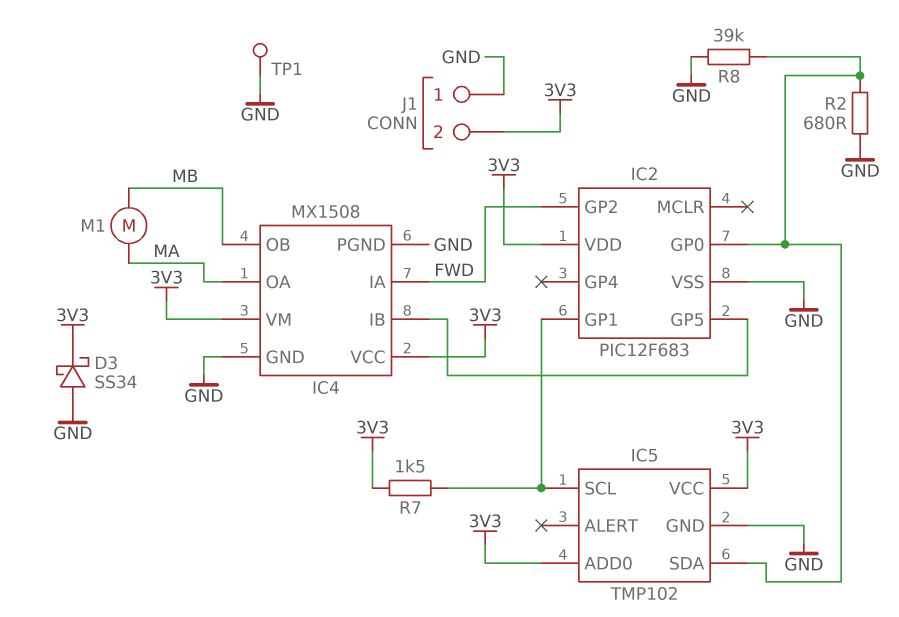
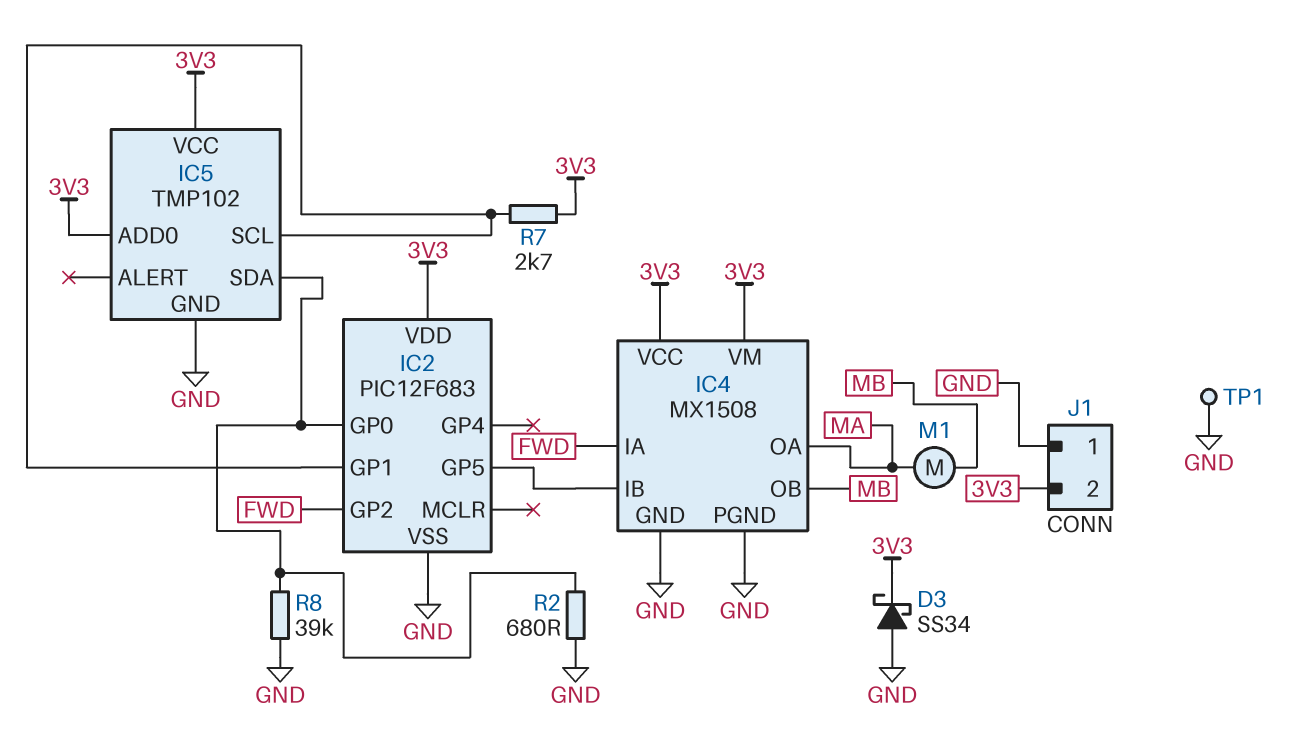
R7: 1.5k (3V3, IC2/GP1) -> 2.7k (3V3, IC2/GP1)

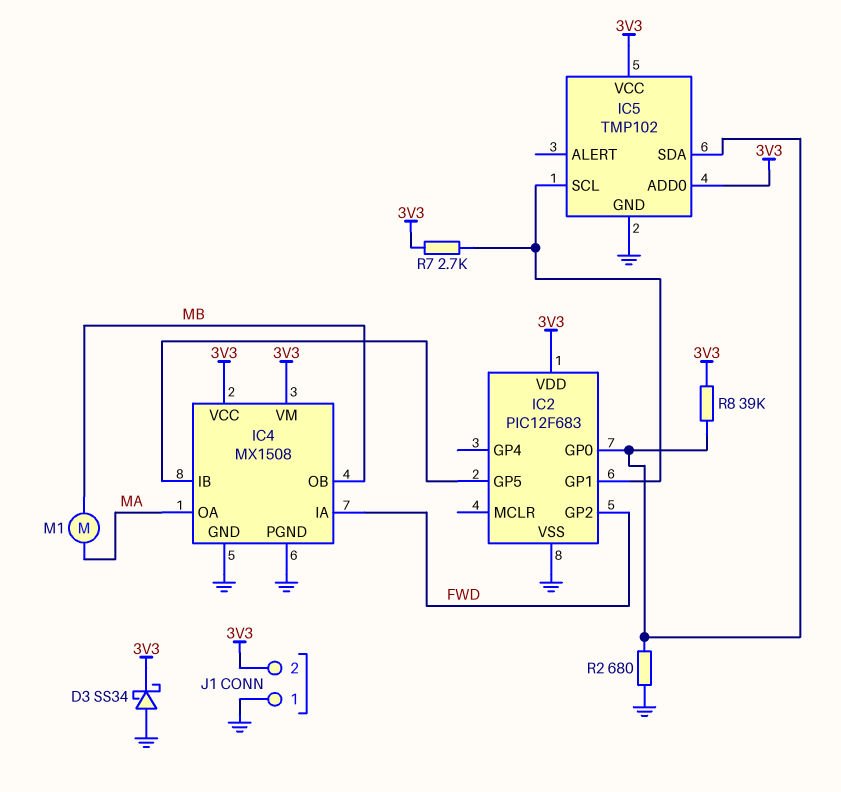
R8: 39k (GND, IC2/GP0) -> 39k (3V3, IC2/GP0)
TP1: test point (GND) -> none

